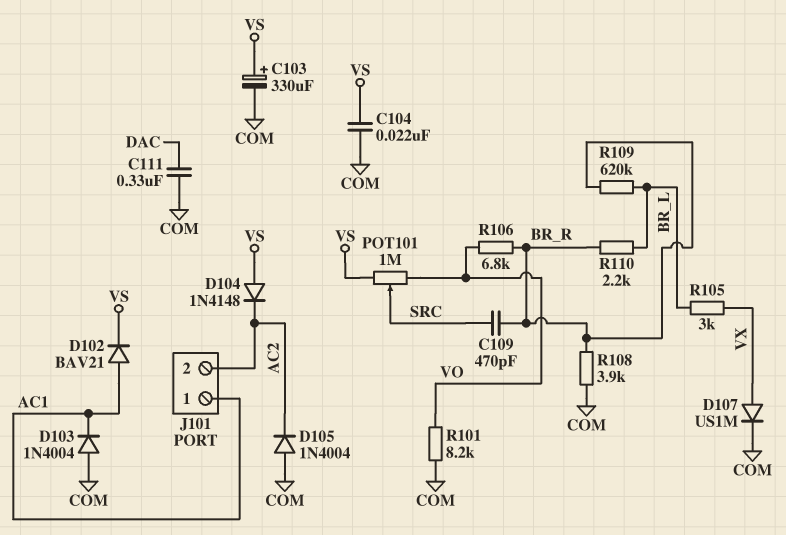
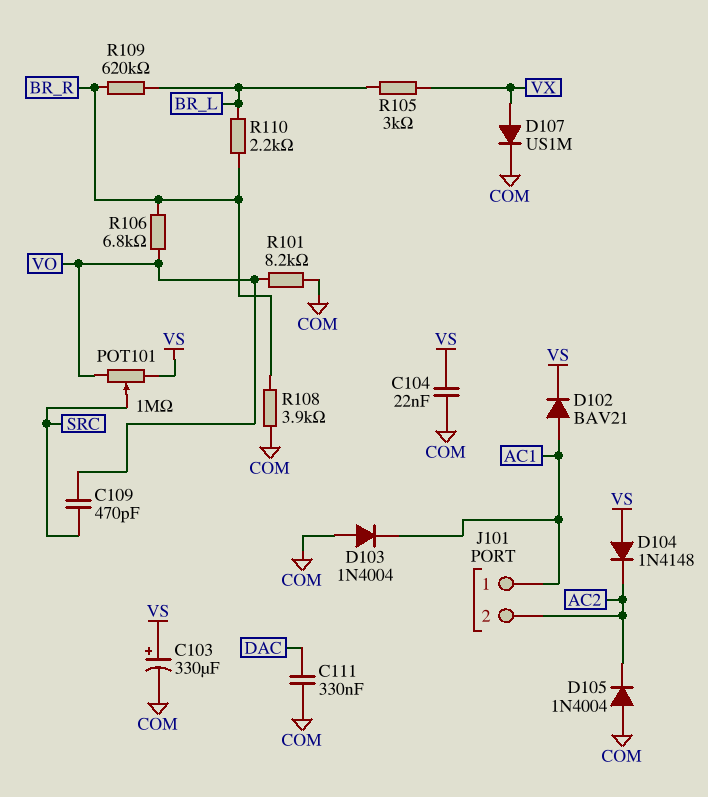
C109: 470pF (BR_R, SRC) -> 470pF (SRC, VO)

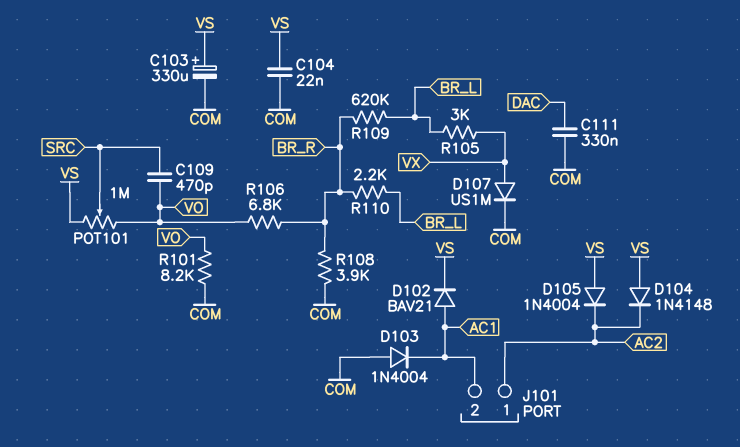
D105: diode 1N4004 (A COM, K AC2) -> diode 1N4004 (A VS, K AC2)
J101 pin 1: AC1 -> AC2
J101 pin 2: AC2 -> AC1

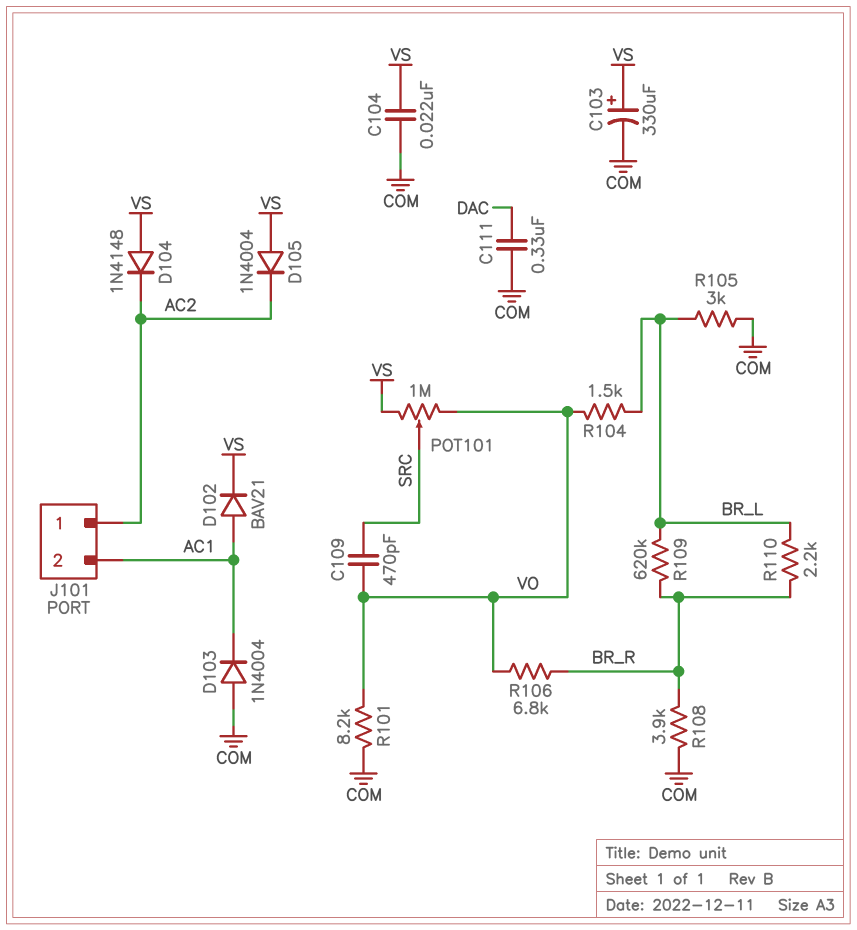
D107: diode US1M (A VX, K COM) -> none
R104: none -> 1.5k (BR_L, VO)
R105: 3k (BR_L, VX) -> 3k (BR_L, COM)

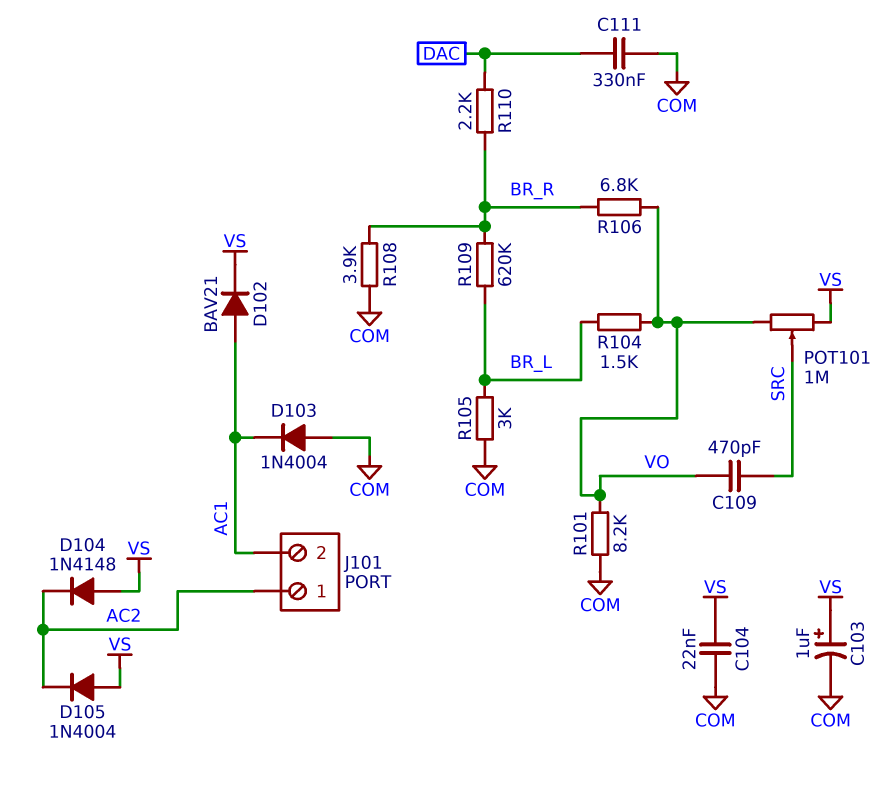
C103: 330uF (plus VS, minus COM) -> 1uF (plus VS, minus COM)
R110: 2.2k (BR_L, BR_R) -> 2.2k (BR_R, DAC)

